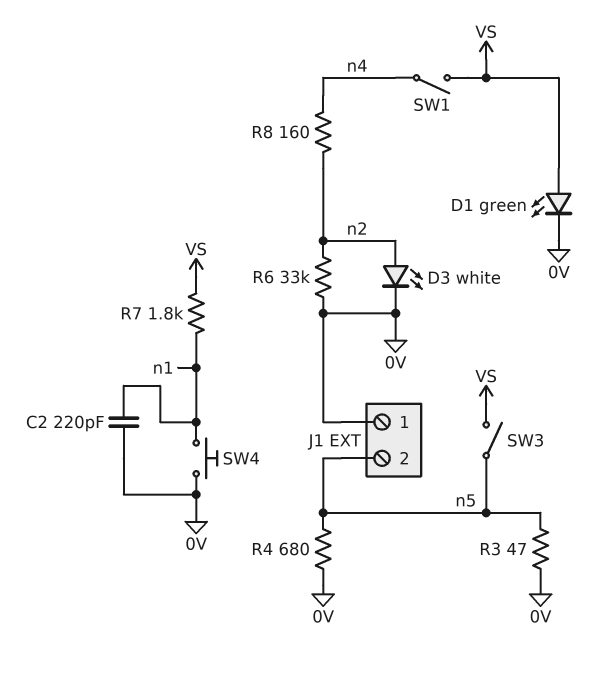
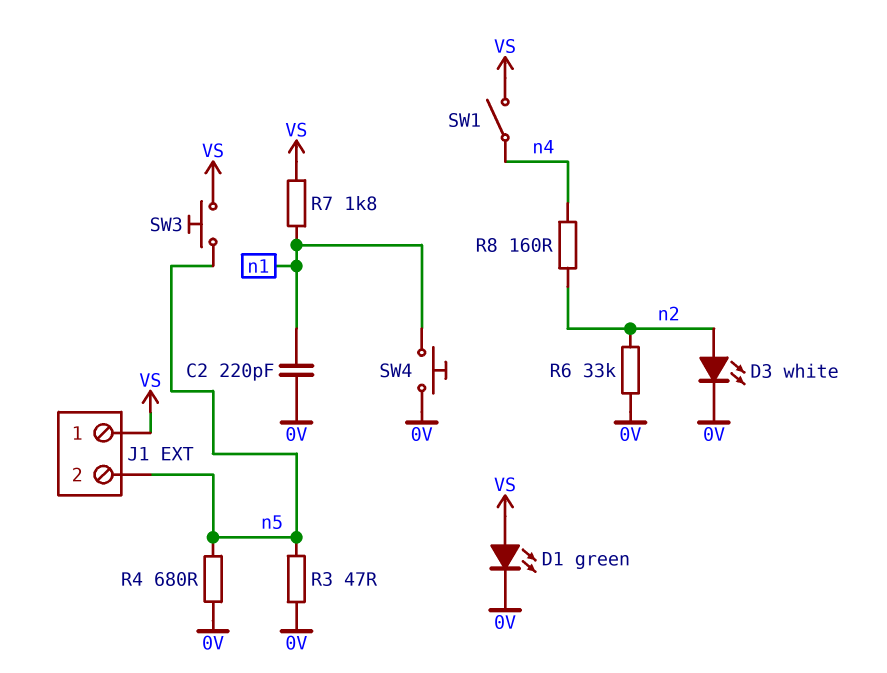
J1 pin 1: 0V -> VS
SW3: switch (VS, n5) -> button (VS, n5)

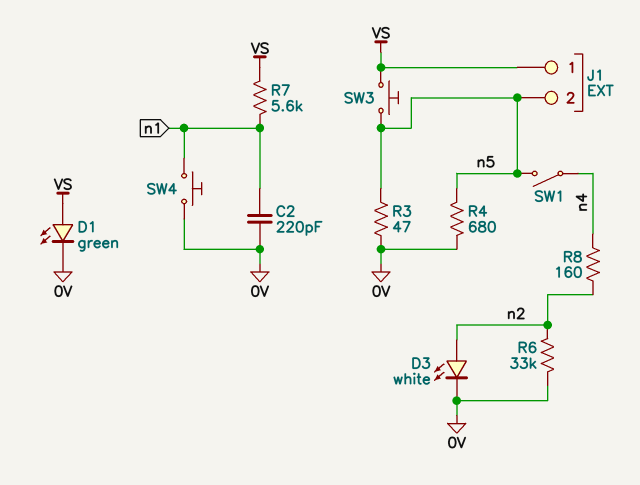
R7: 1.8k (VS, n1) -> 5.6k (VS, n1)
SW1: switch (VS, n4) -> switch (n4, n5)

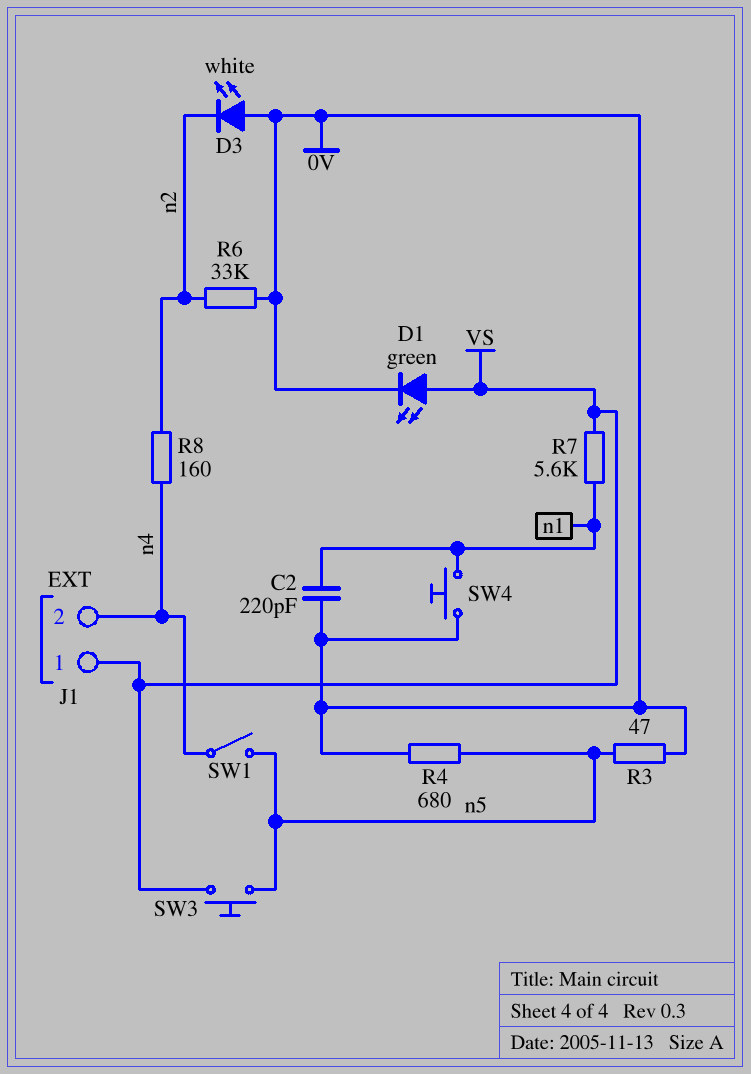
D3: LED white (A n2, K 0V) -> LED white (A 0V, K n2)
J1 pin 2: n5 -> n4

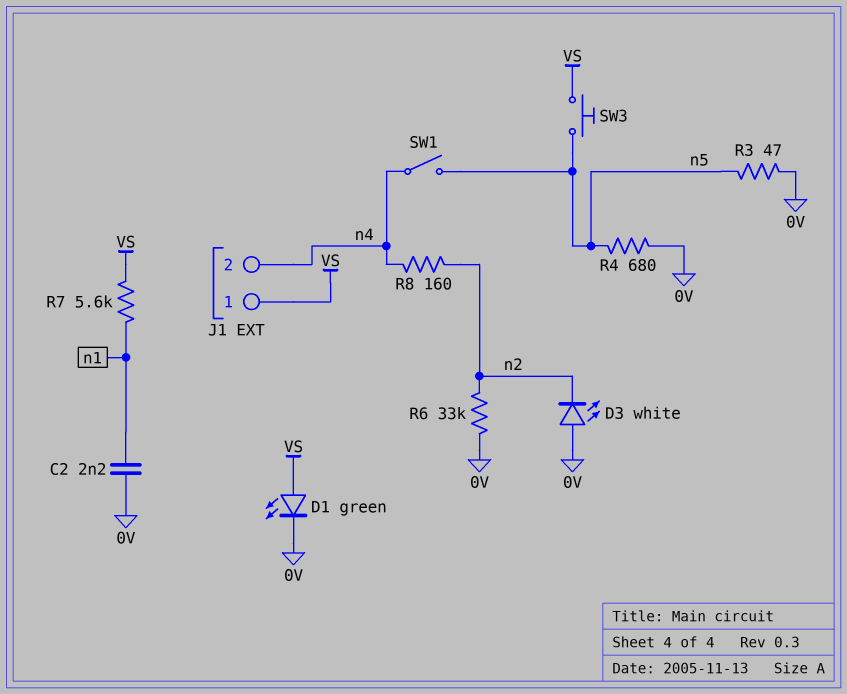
C2: 220pF (0V, n1) -> 2.2nF (0V, n1)
SW4: button (0V, n1) -> none

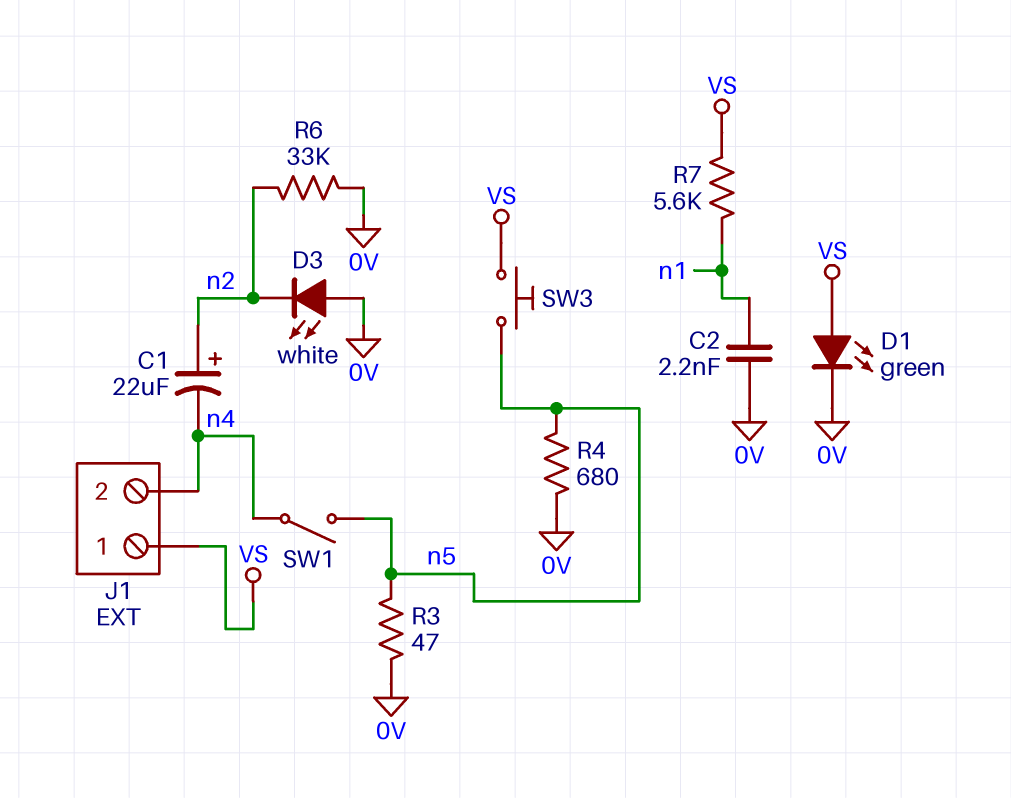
C1: none -> 22uF (plus n2, minus n4)
R8: 160 (n2, n4) -> none

